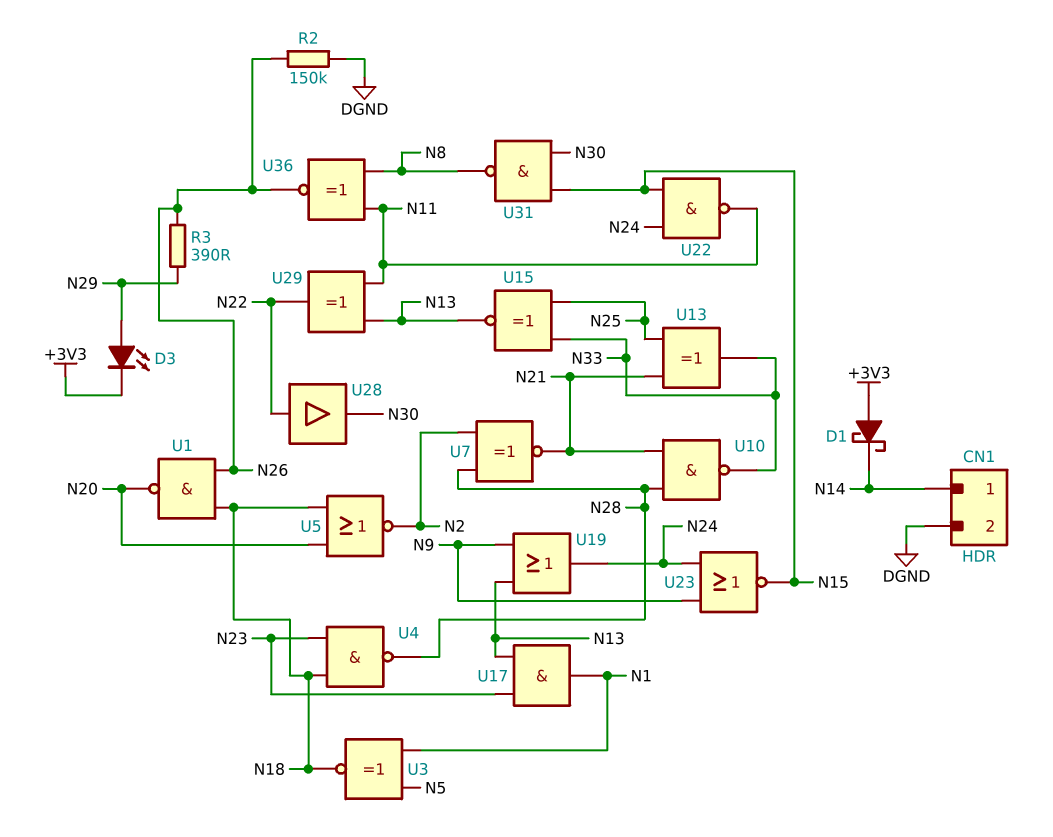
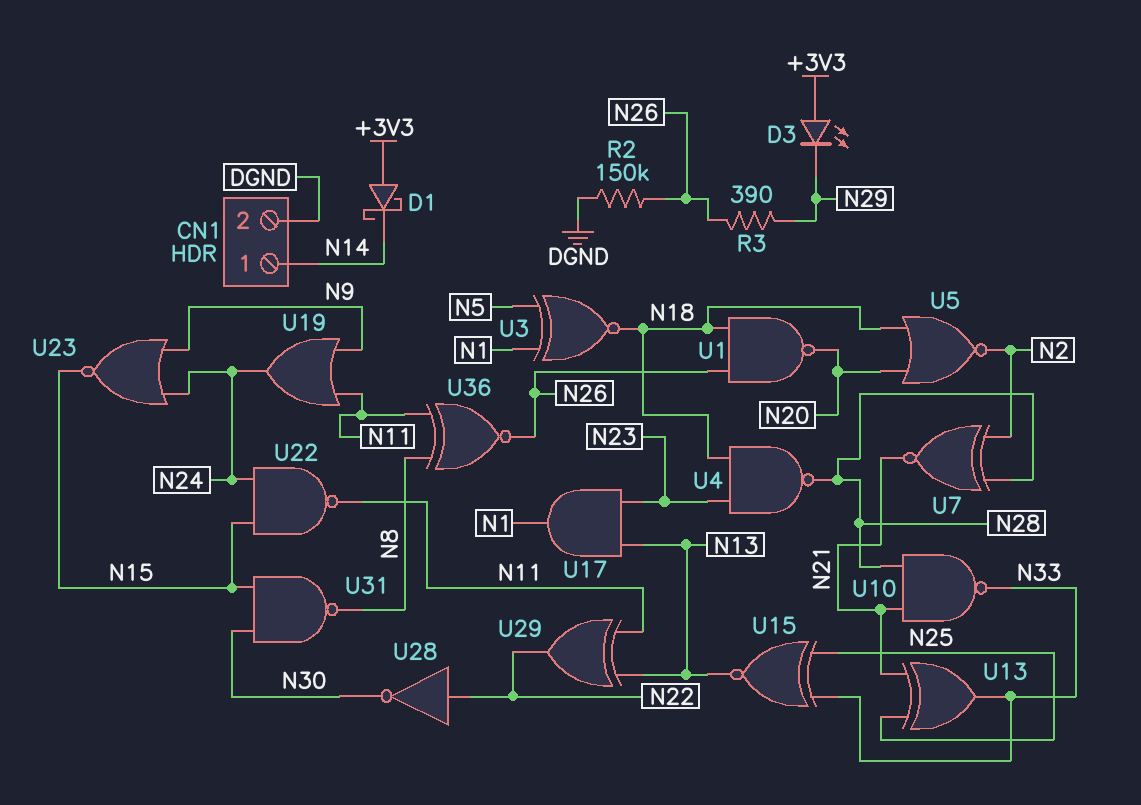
D3: LED (A N29, K +3V3) -> LED (A +3V3, K N29)
U19: OR (in N9, in N13, out N24) -> OR (in N9, in N11, out N24)
U28: buffer (in N22, out N30) -> NOT (in N22, out N30)

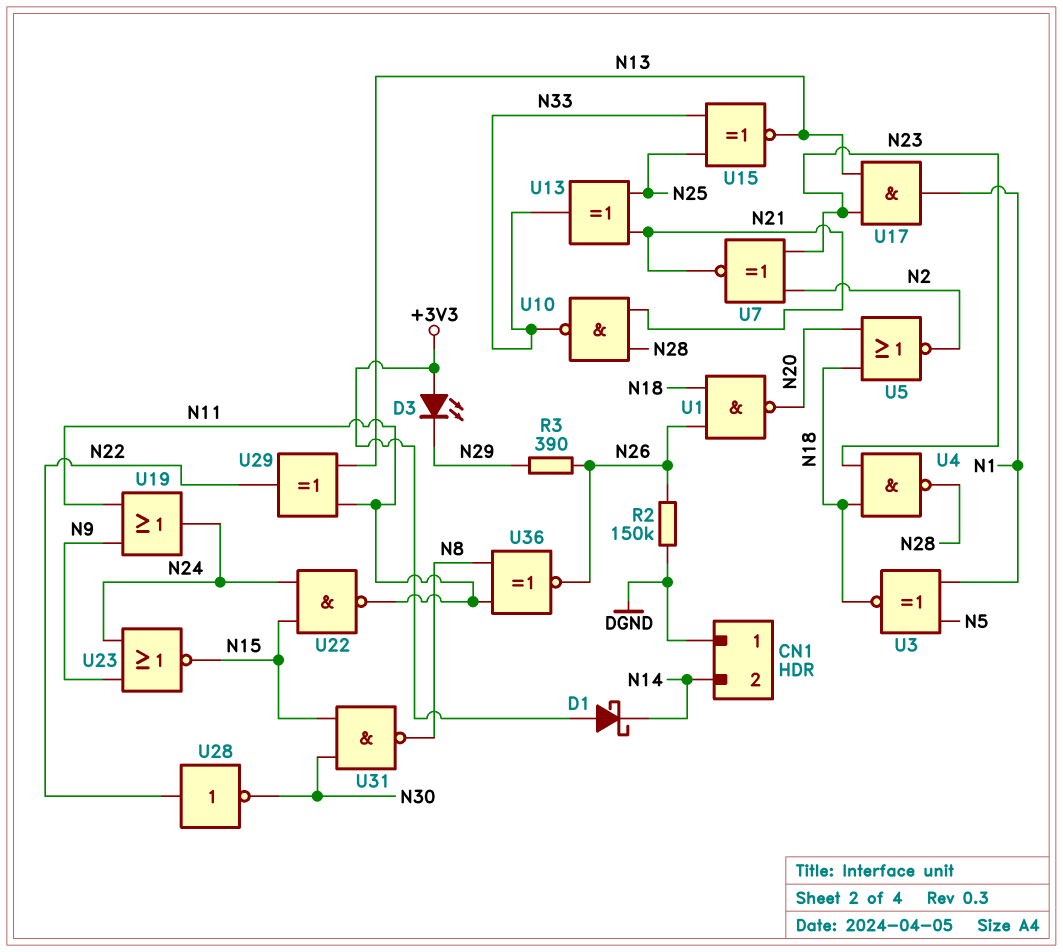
CN1 pin 1: N14 -> DGND
CN1 pin 2: DGND -> N14
U7: XNOR (in N2, in N28, out N21) -> XNOR (in N2, in N23, out N21)

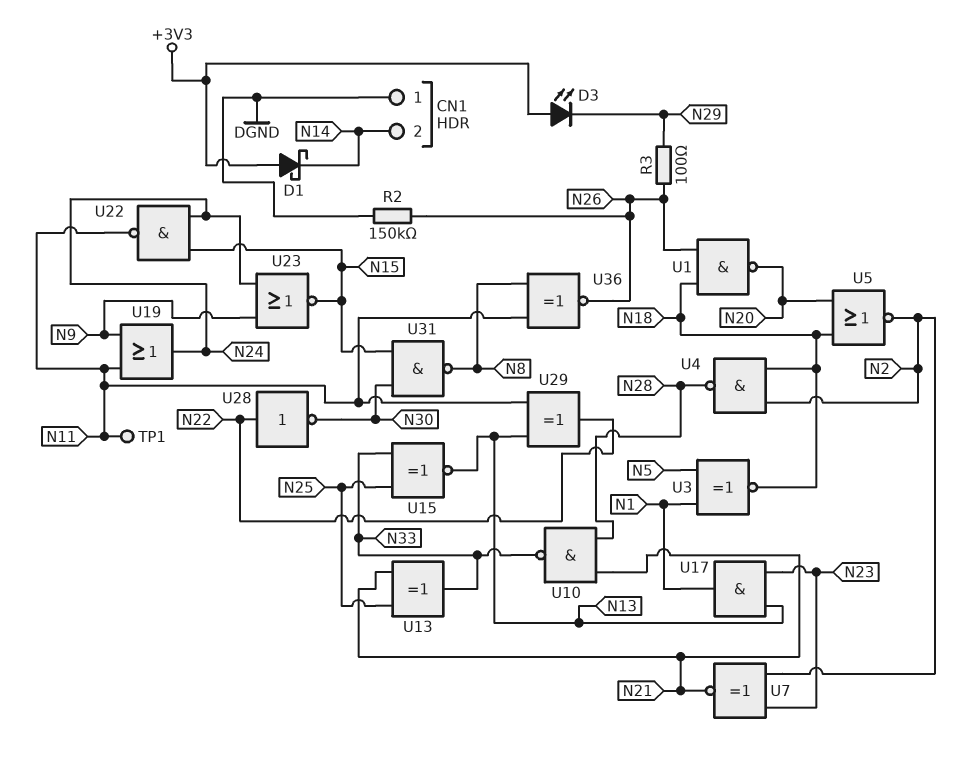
R3: 390 (N26, N29) -> 100 (N26, N29)
TP1: none -> test point (N11)
U4: NAND (in N18, in N23, out N28) -> NAND (in N2, in N18, out N28)

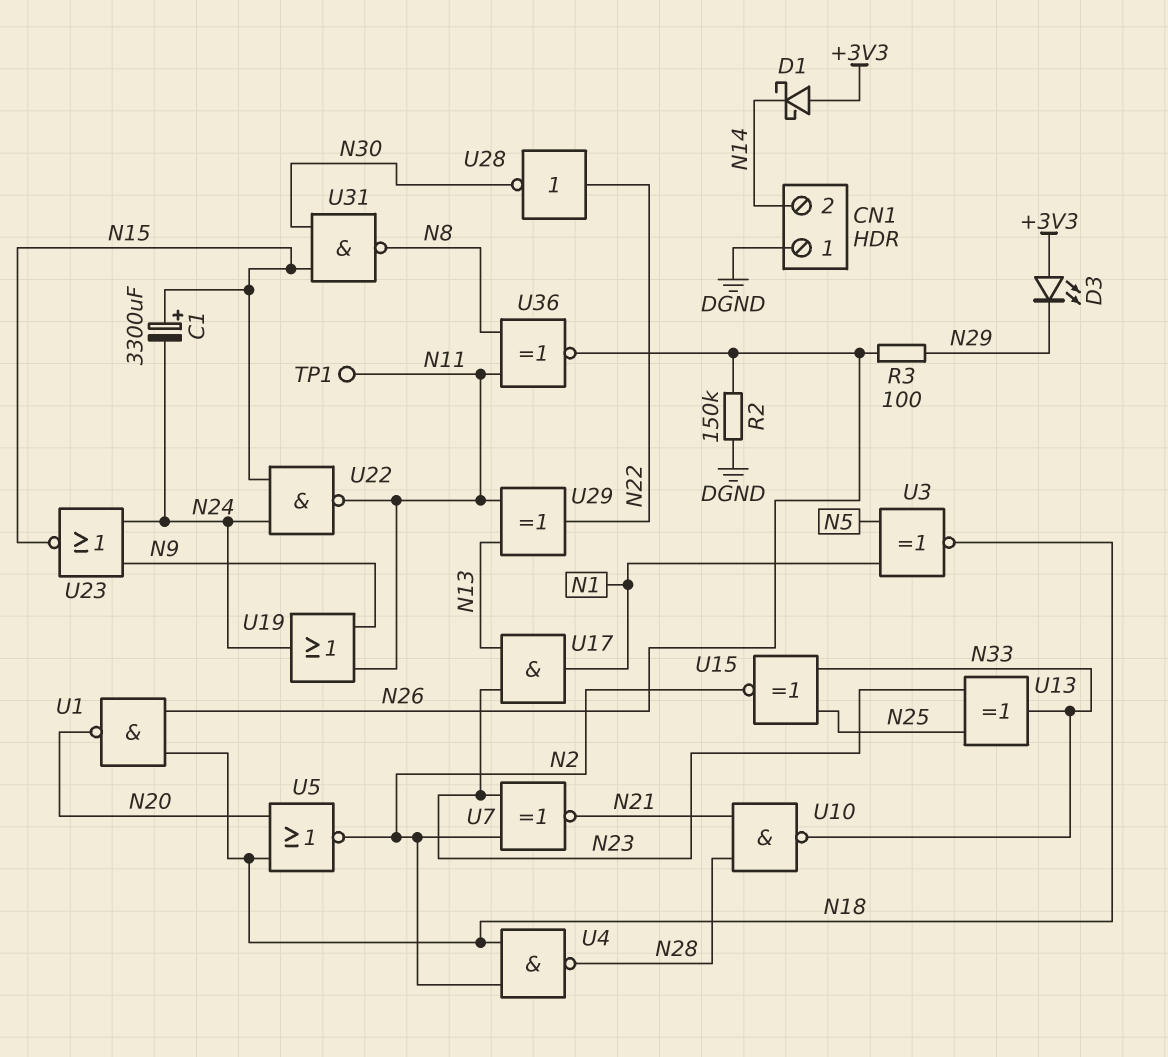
C1: none -> 3300uF (plus N15, minus N24)
U13: XOR (in N21, in N25, out N33) -> XOR (in N23, in N25, out N33)
U15: XNOR (in N25, in N33, out N13) -> XNOR (in N25, in N33, out N2)

